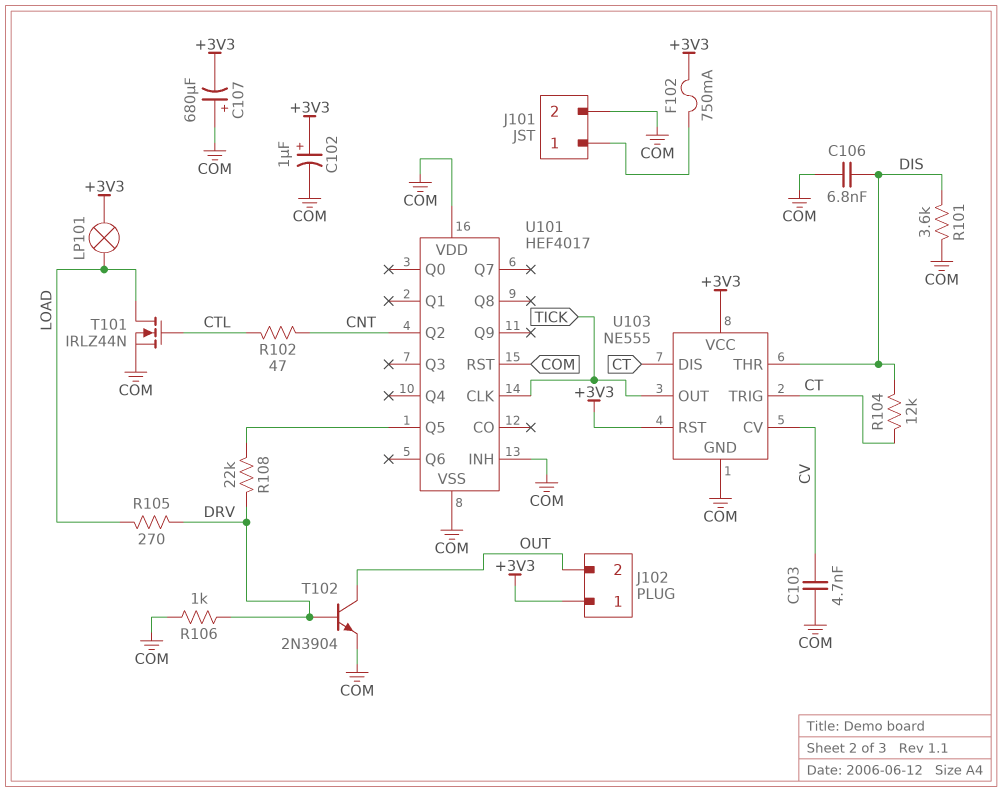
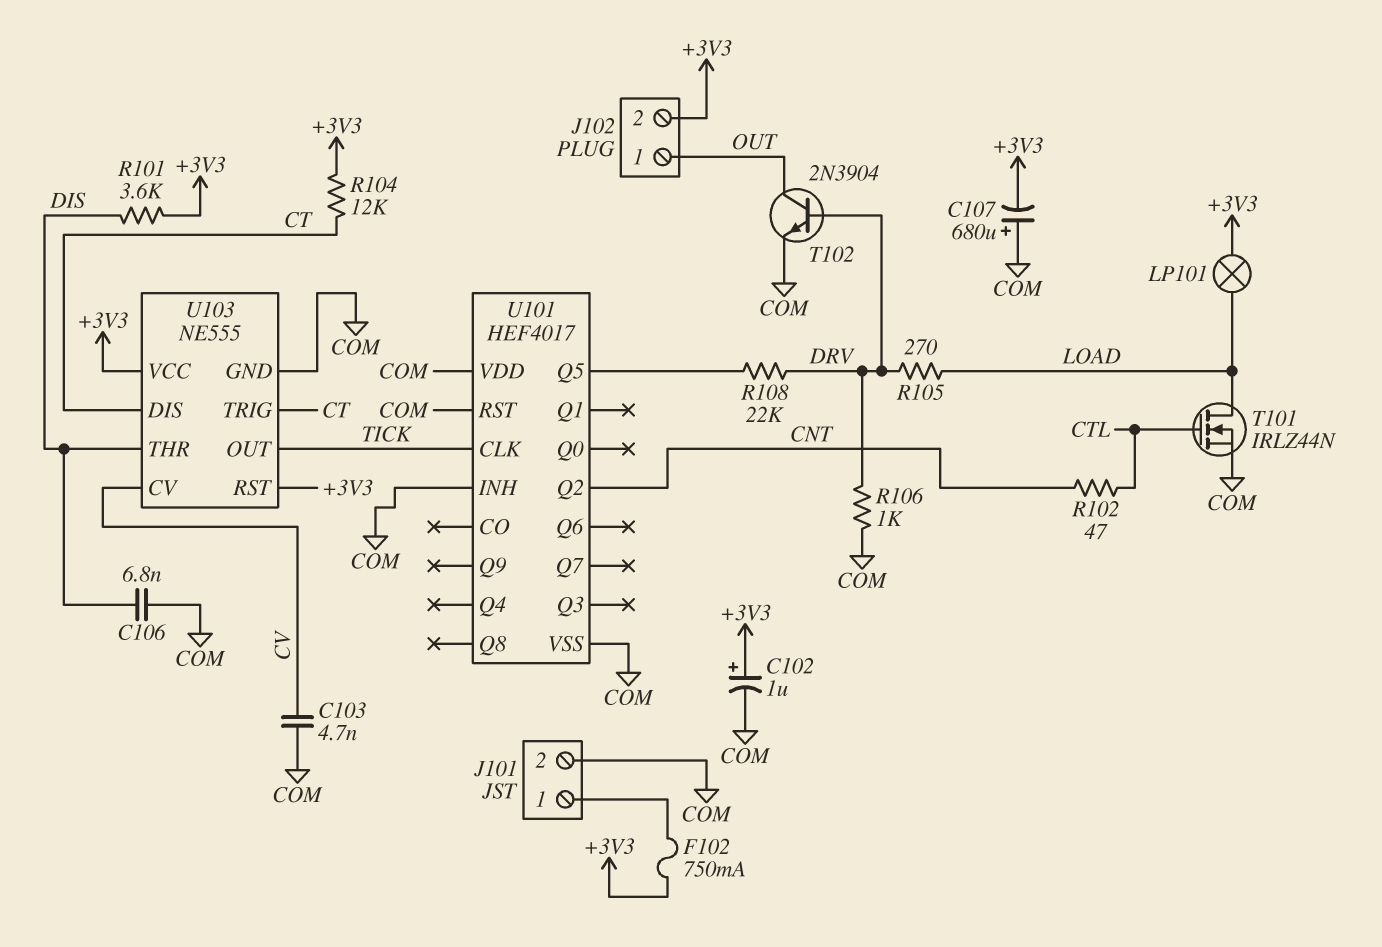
J102 pin 1: +3V3 -> OUT
J102 pin 2: OUT -> +3V3
R101: 3.6k (COM, DIS) -> 3.6k (+3V3, DIS)
R104: 12k (CT, DIS) -> 12k (+3V3, CT)

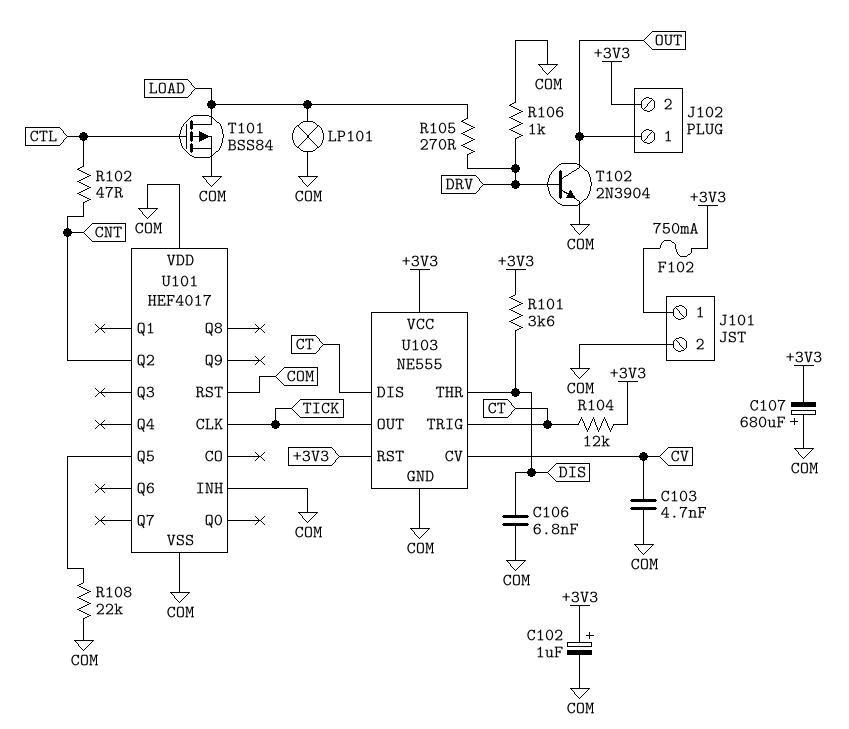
LP101: lamp (+3V3, LOAD) -> lamp (COM, LOAD)
R108: 22k (DRV, U101/Q5) -> 22k (COM, U101/Q5)
T101: NMOS IRLZ44N (G CTL, D LOAD, S COM) -> PMOS BSS84 (G CTL, D LOAD, S COM)

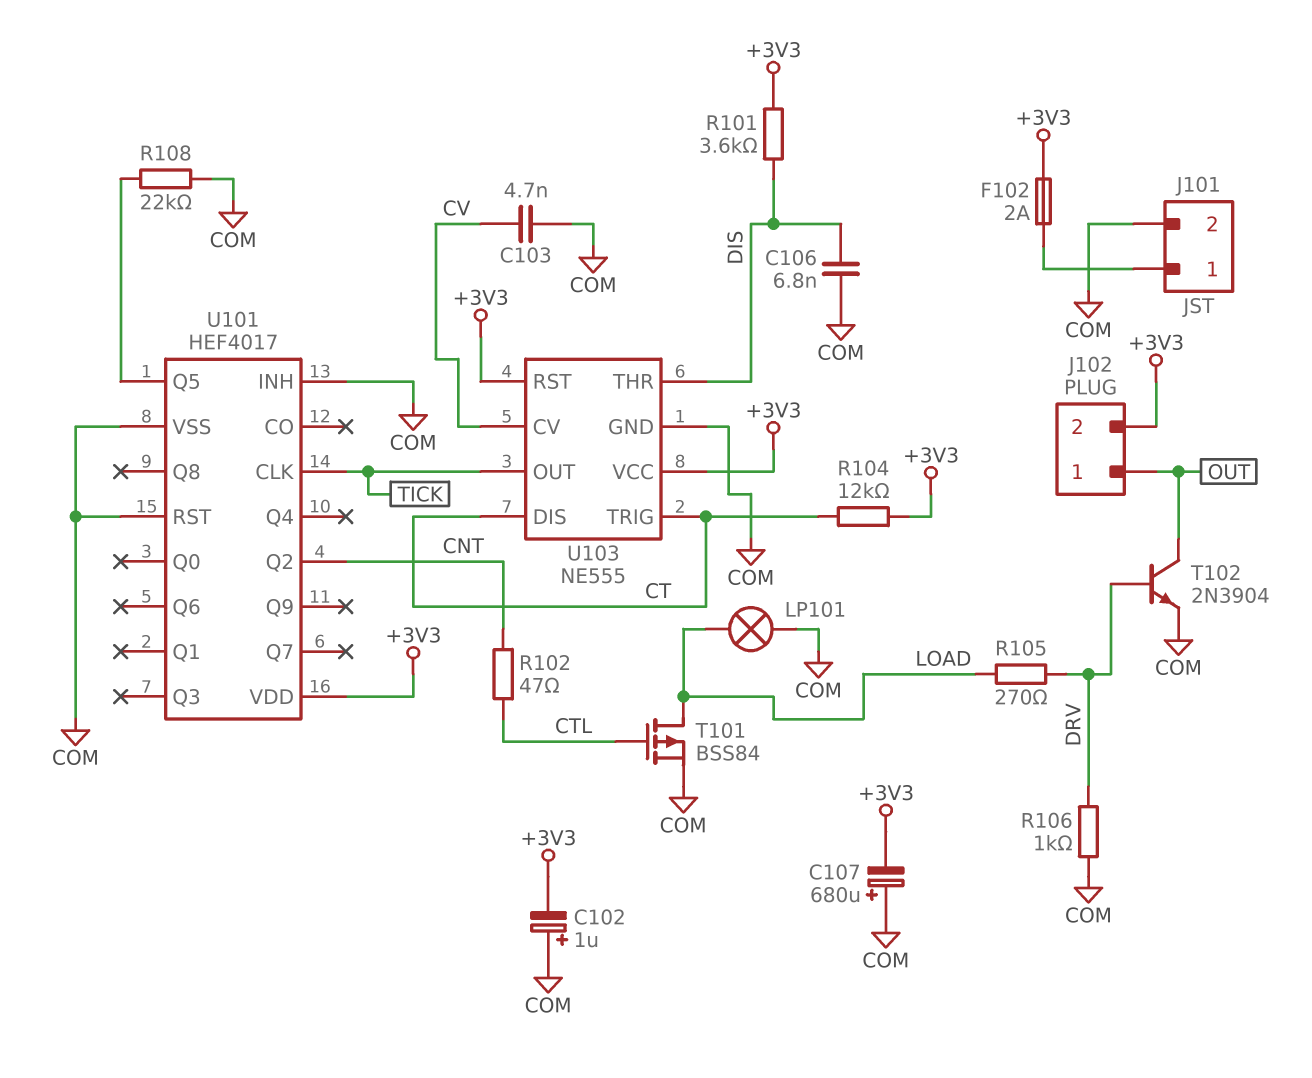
C102: 1uF (plus +3V3, minus COM) -> 1uF (plus COM, minus +3V3)
F102: 750mA (+3V3, J101/1) -> 2A (+3V3, J101/1)
U101 pin VDD: COM -> +3V3

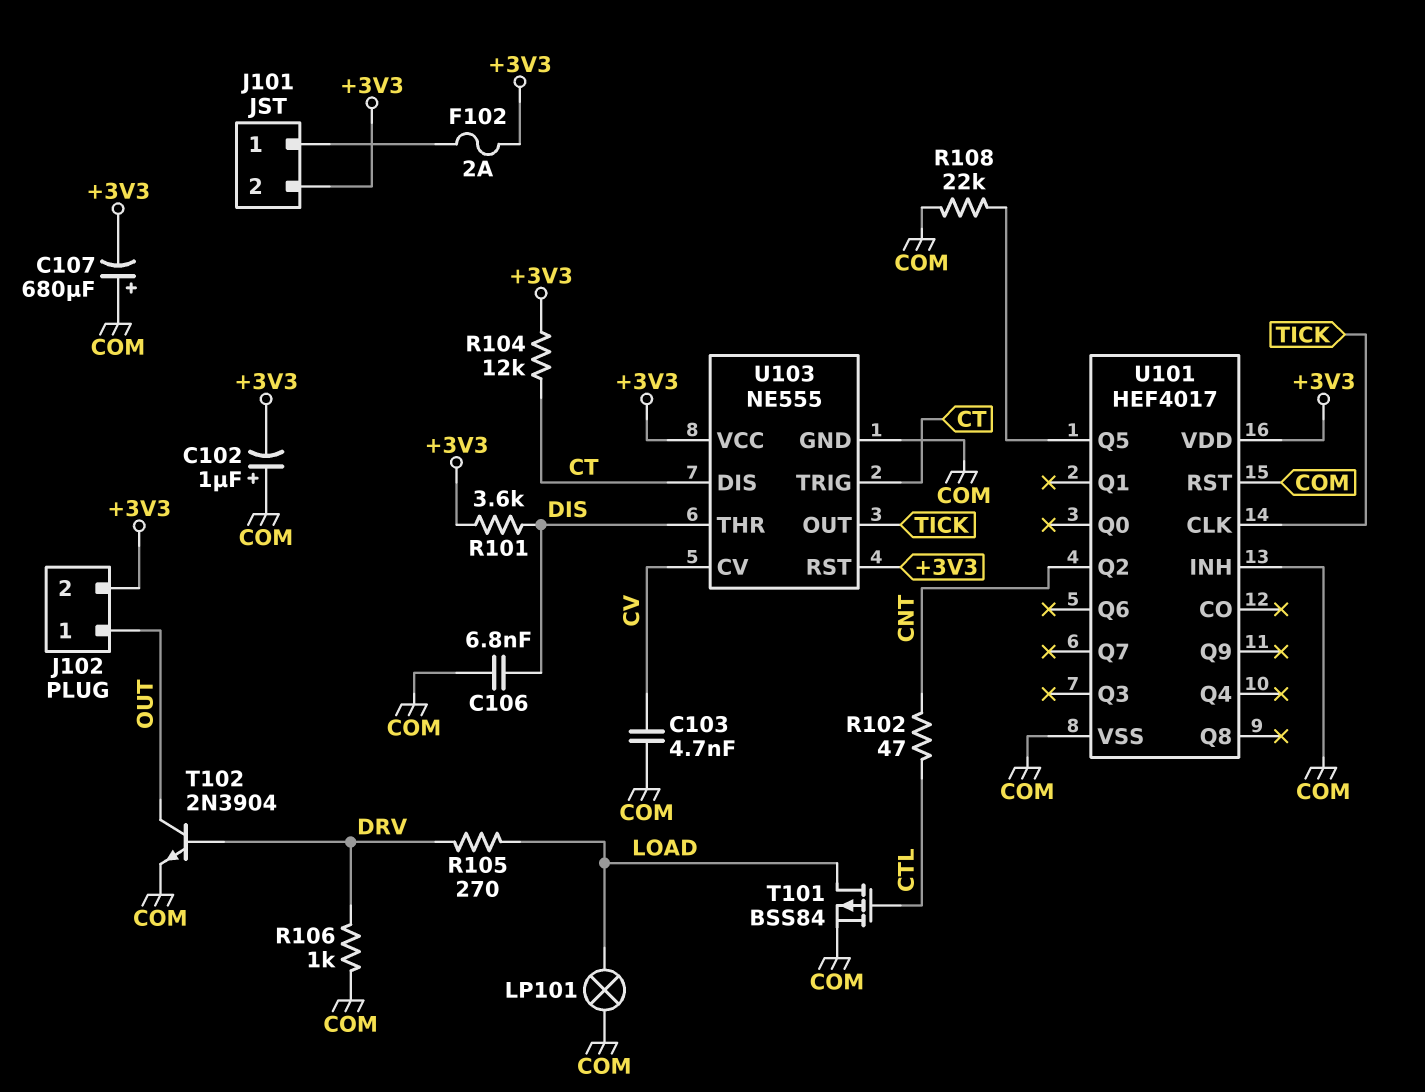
J101 pin 2: COM -> +3V3

